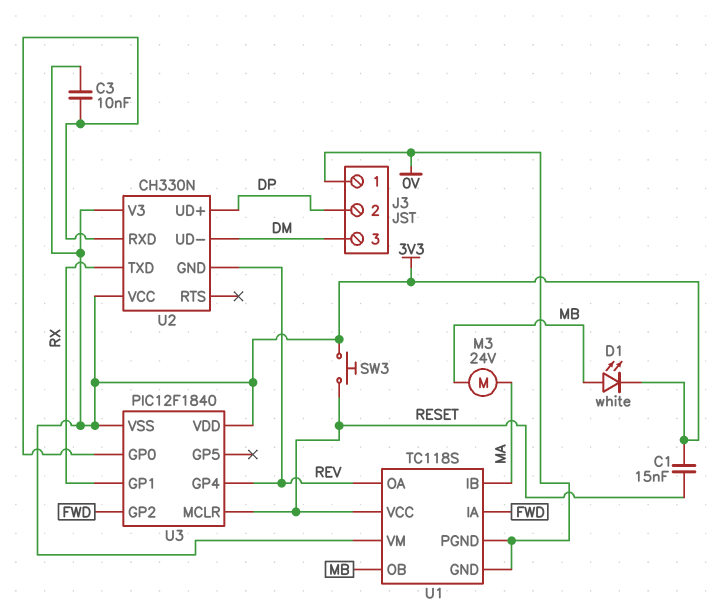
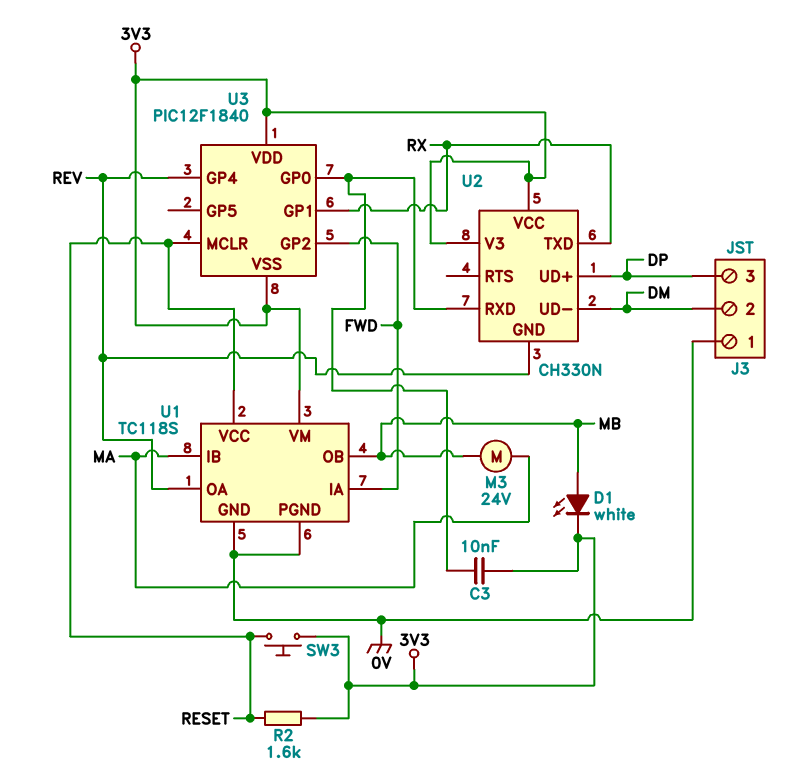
C1: 15nF (3V3, RESET) -> none
J3 pin 2: DP -> DM
J3 pin 3: DM -> DP
R2: none -> 1.6k (3V3, RESET)

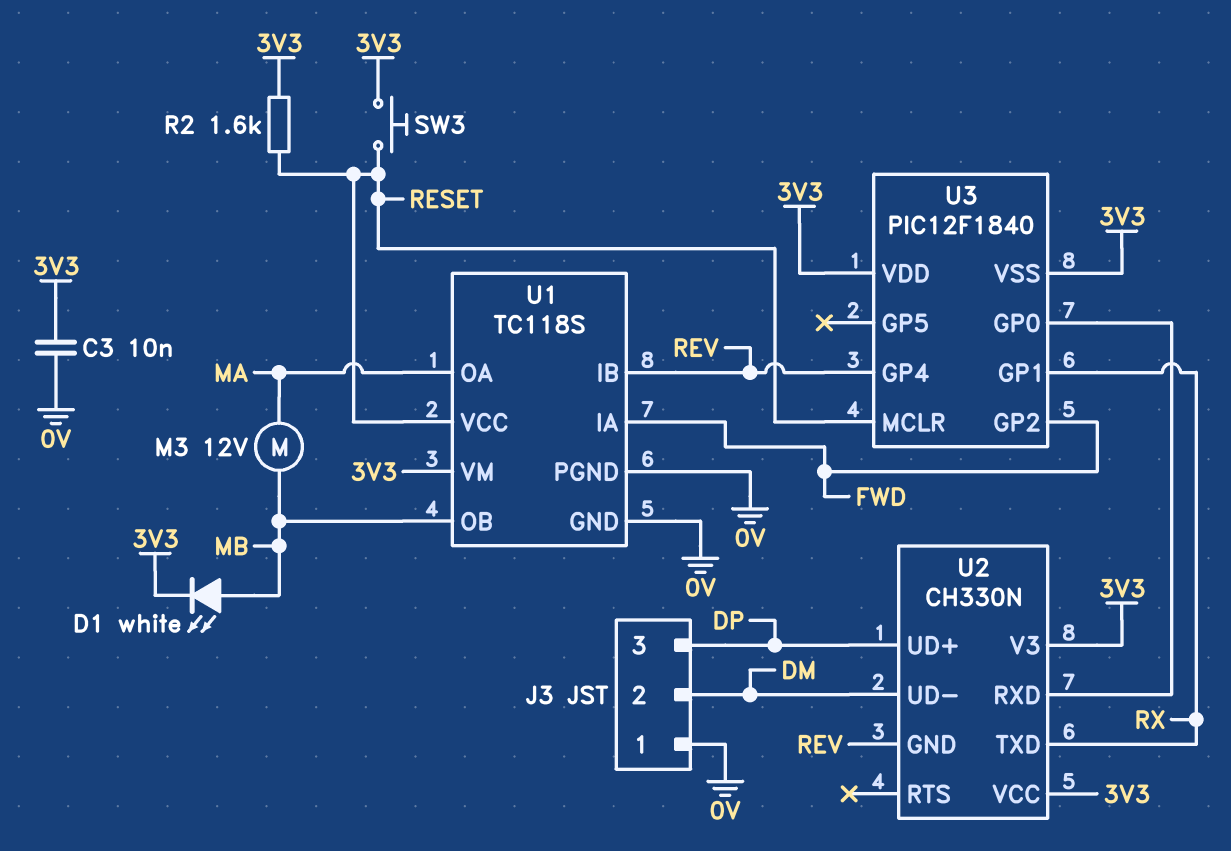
C3: 10nF (3V3, U2/RXD) -> 10nF (0V, 3V3)
M3: motor 24V (MA, MB) -> motor 12V (MA, MB)
U1 pin IB: MA -> REV
U1 pin OA: REV -> MA

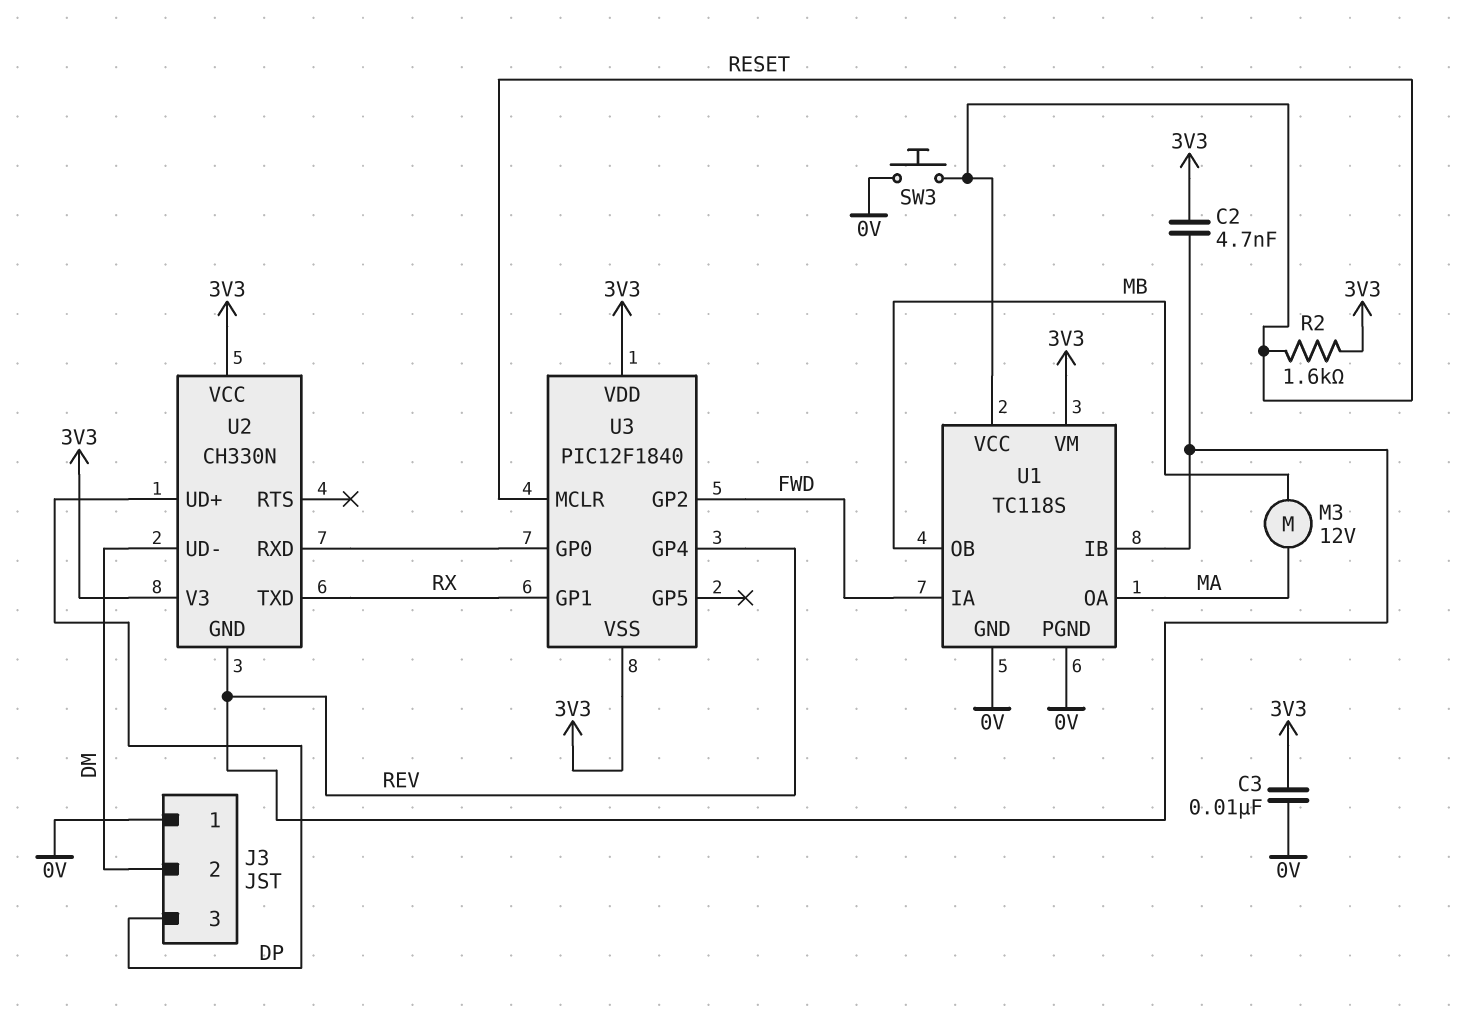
C2: none -> 4.7nF (3V3, REV)
D1: LED white (A MB, K 3V3) -> none
SW3: button (3V3, RESET) -> button (0V, RESET)

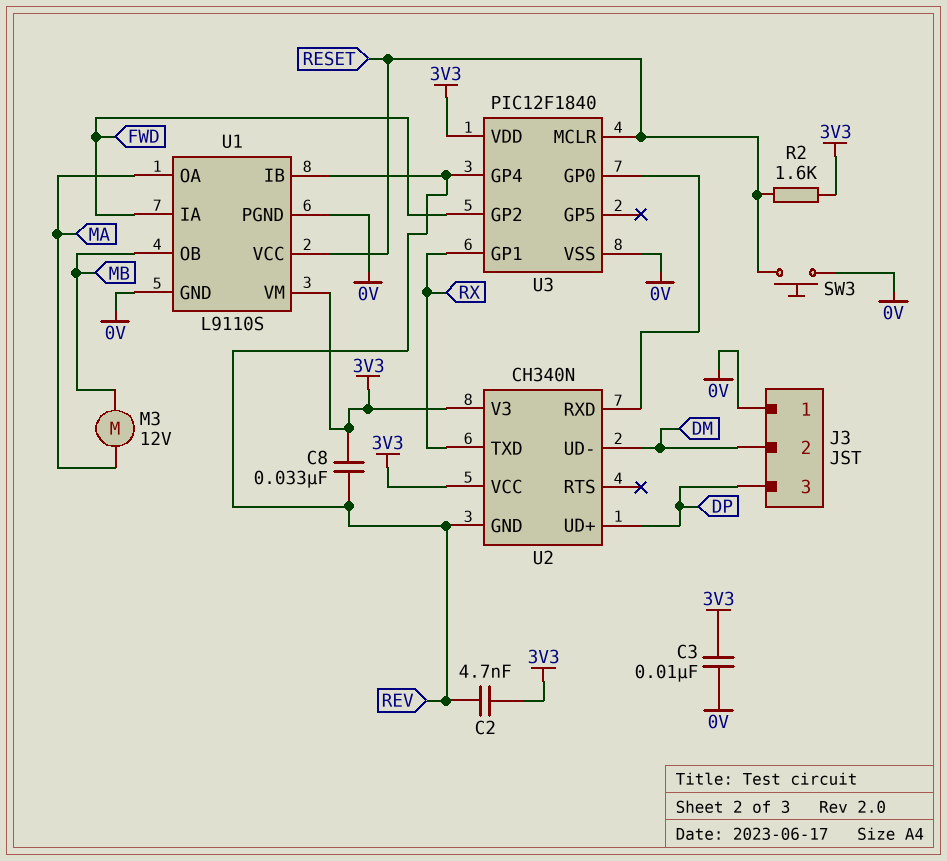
C8: none -> 33nF (3V3, REV)
U1: TC118S -> L9110S
U2: CH330N -> CH340N
U3 pin VSS: 3V3 -> 0V

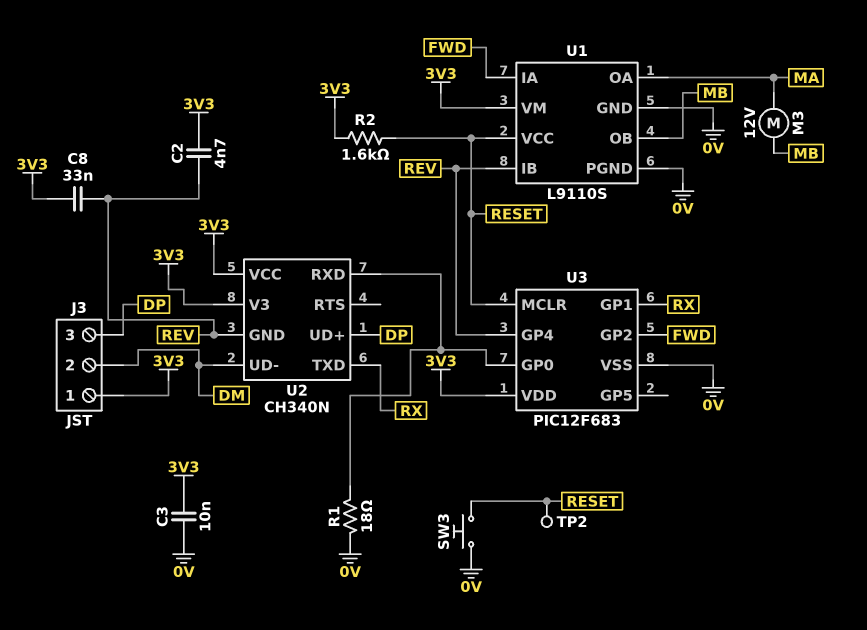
J3 pin 1: 0V -> 3V3
R1: none -> 18 (0V, U2/RXD)
TP2: none -> test point (RESET)
U3: PIC12F1840 -> PIC12F683

